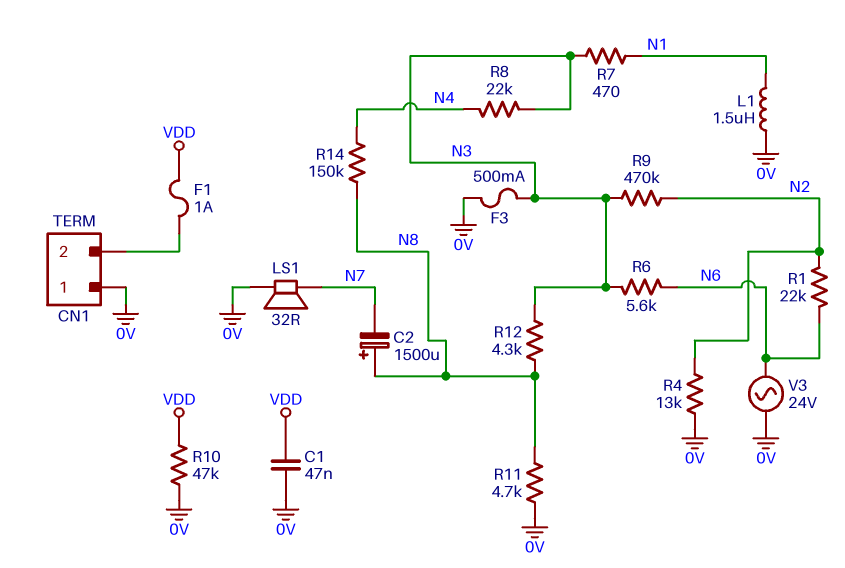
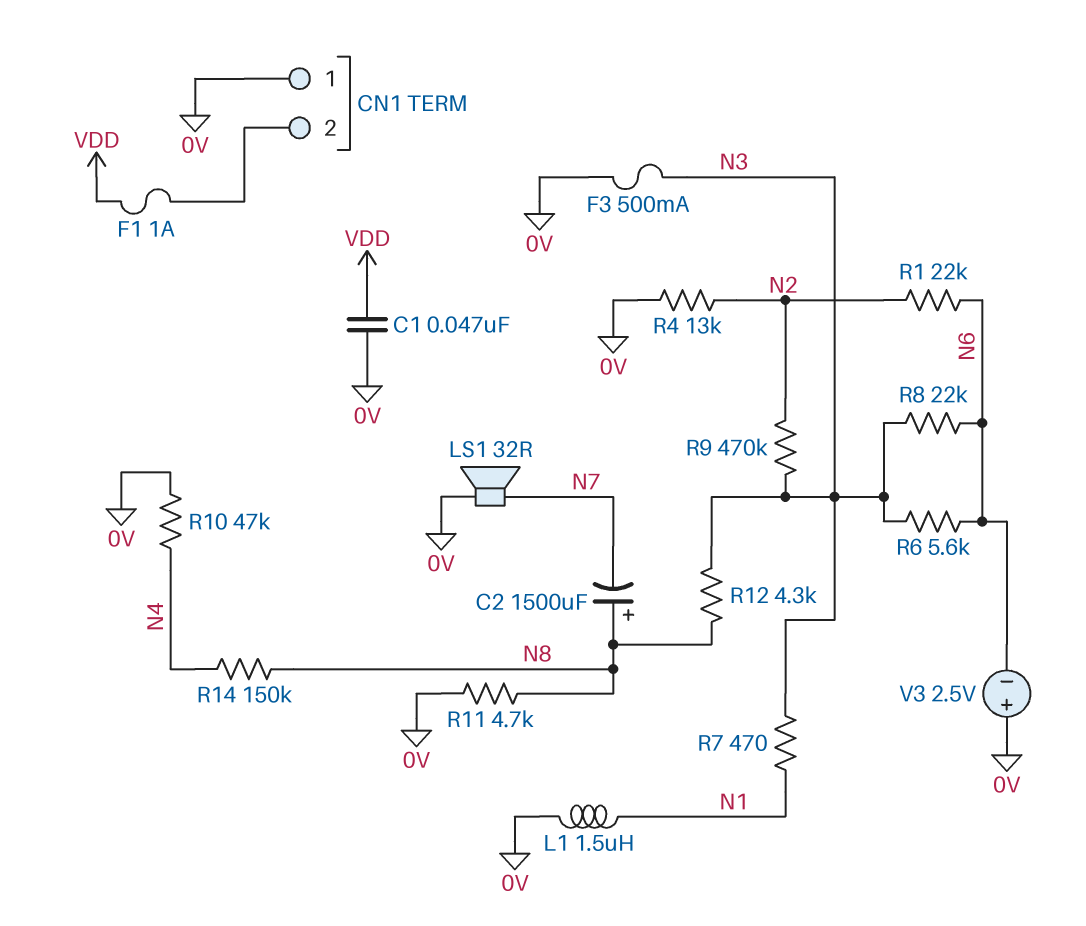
R8: 22k (N3, N4) -> 22k (N3, N6)
R10: 47k (0V, VDD) -> 47k (0V, N4)
V3: AC 24V (0V, N6) -> 2.5V (plus 0V, minus N6)

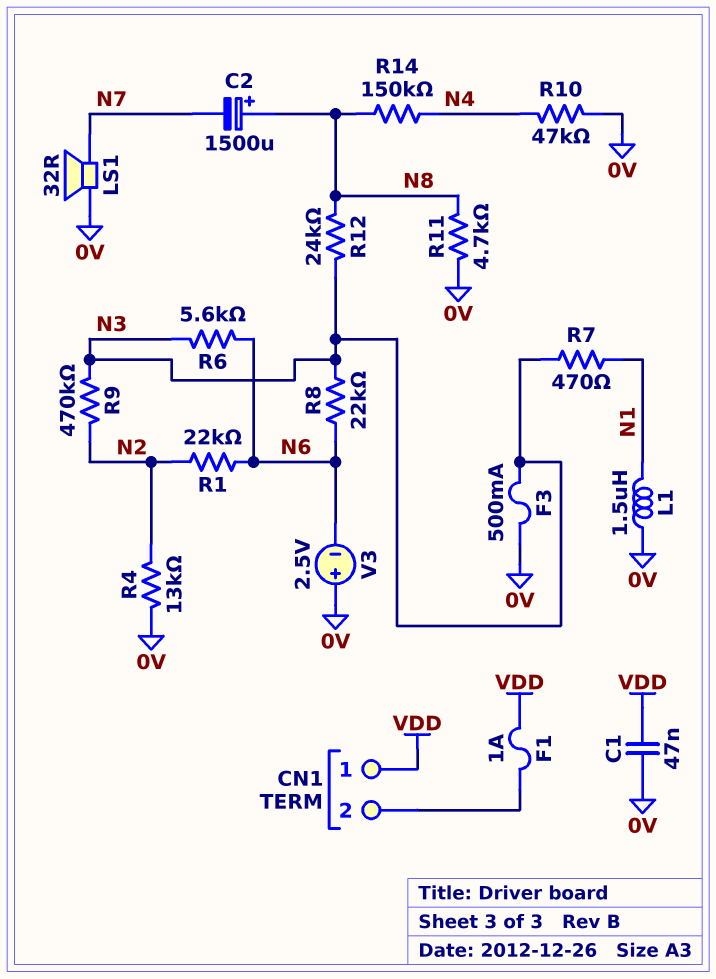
CN1 pin 1: 0V -> VDD
R12: 4.3k (N3, N8) -> 24k (N3, N8)

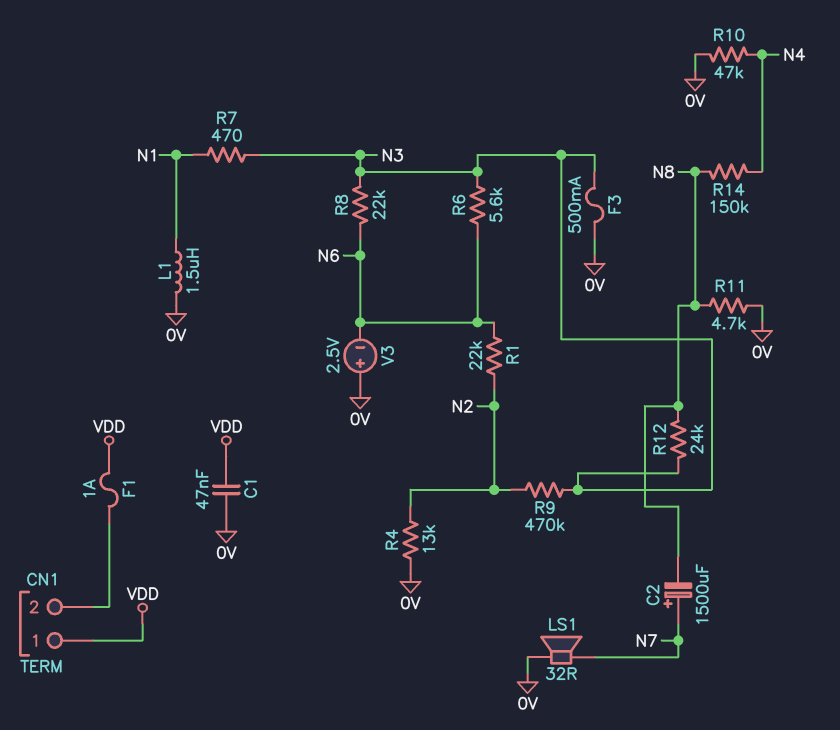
C2: 1500uF (plus N8, minus N7) -> 1500uF (plus N7, minus N8)

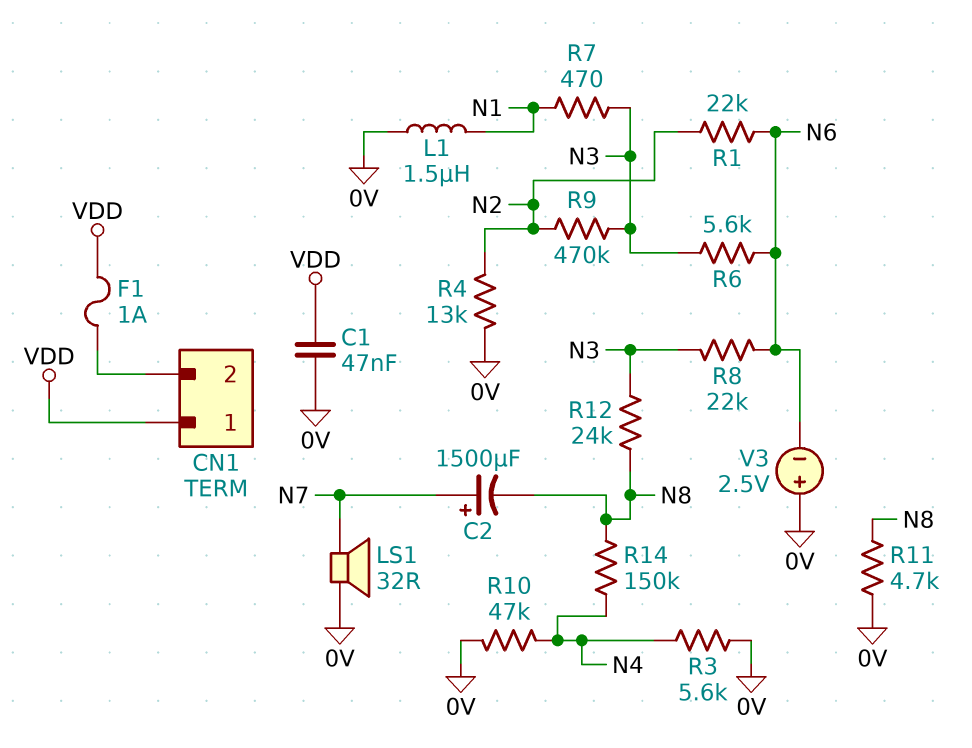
F3: 500mA (0V, N3) -> none
R3: none -> 5.6k (0V, N4)

